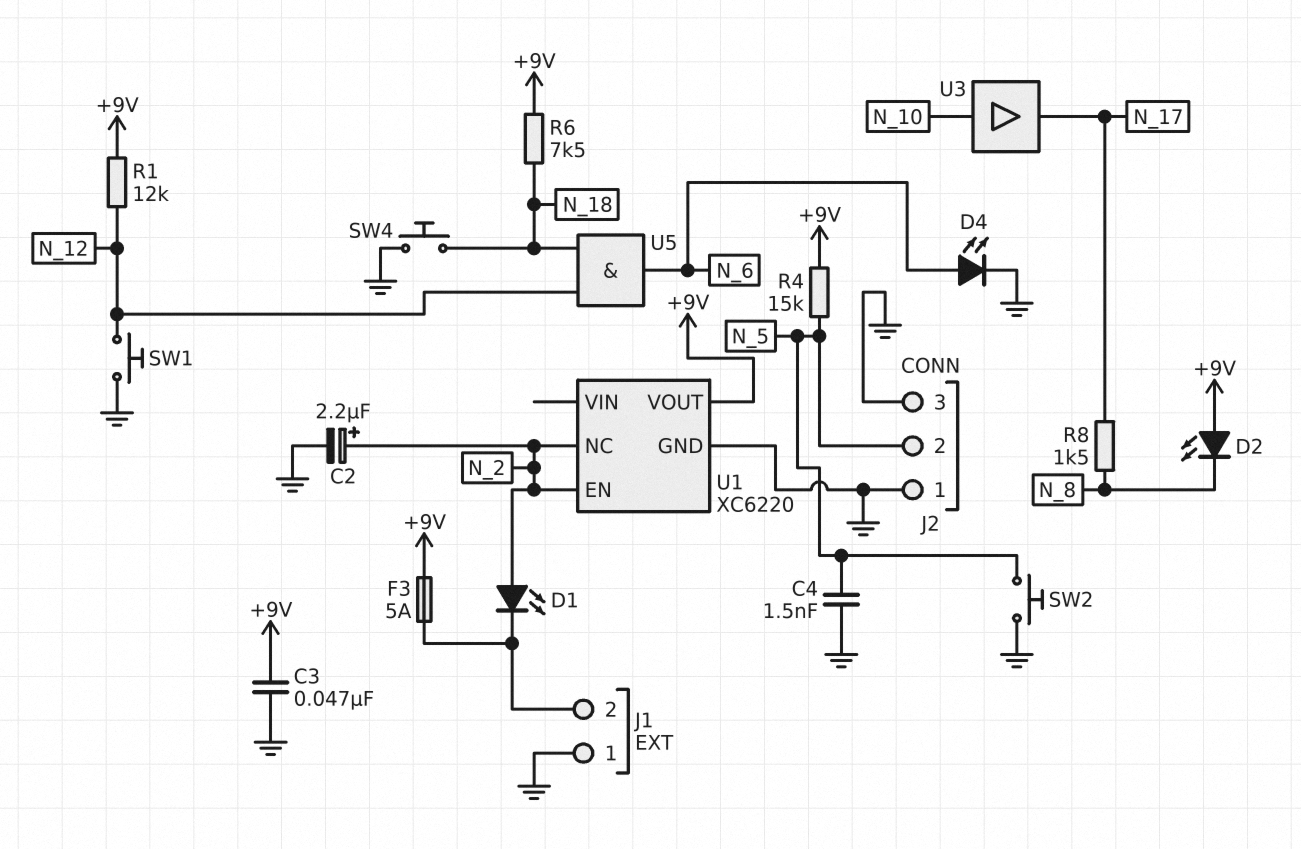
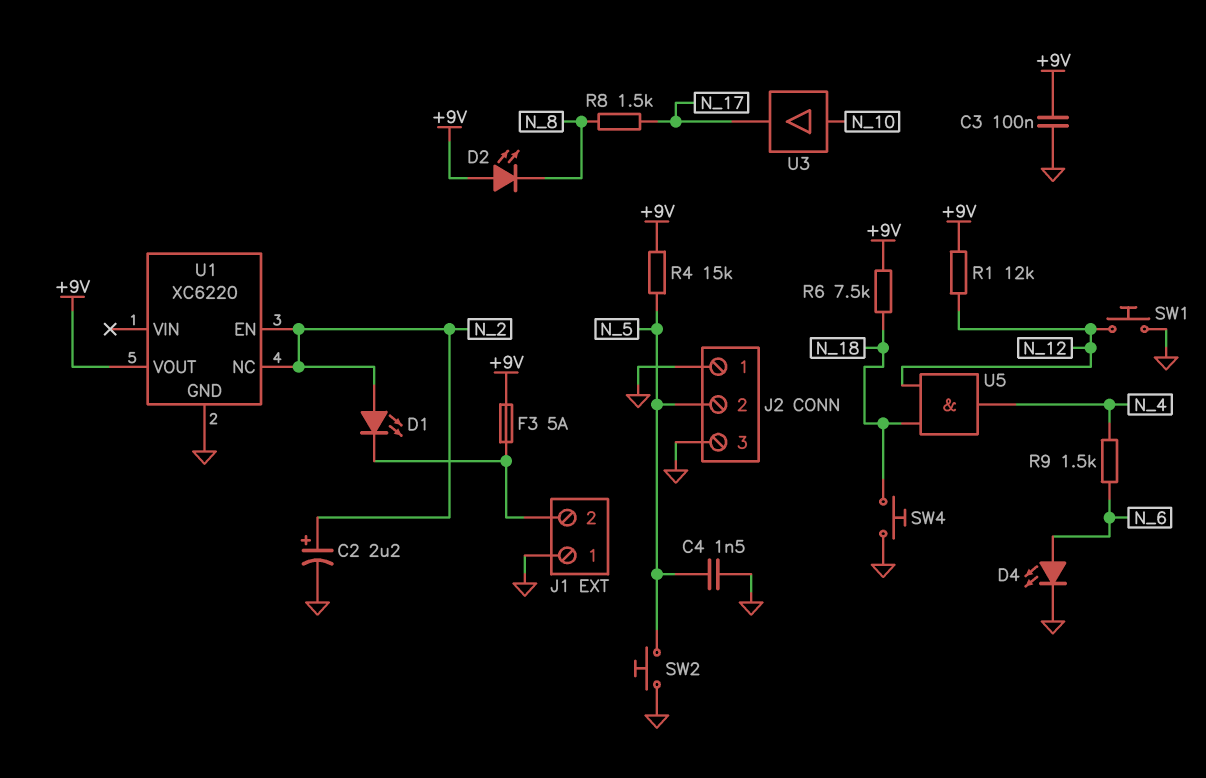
C3: 47nF (+9V, GND) -> 100nF (+9V, GND)
R9: none -> 1.5k (N_4, N_6)
U5: AND (in N_12, in N_18, out N_6) -> AND (in N_12, in N_18, out N_4)

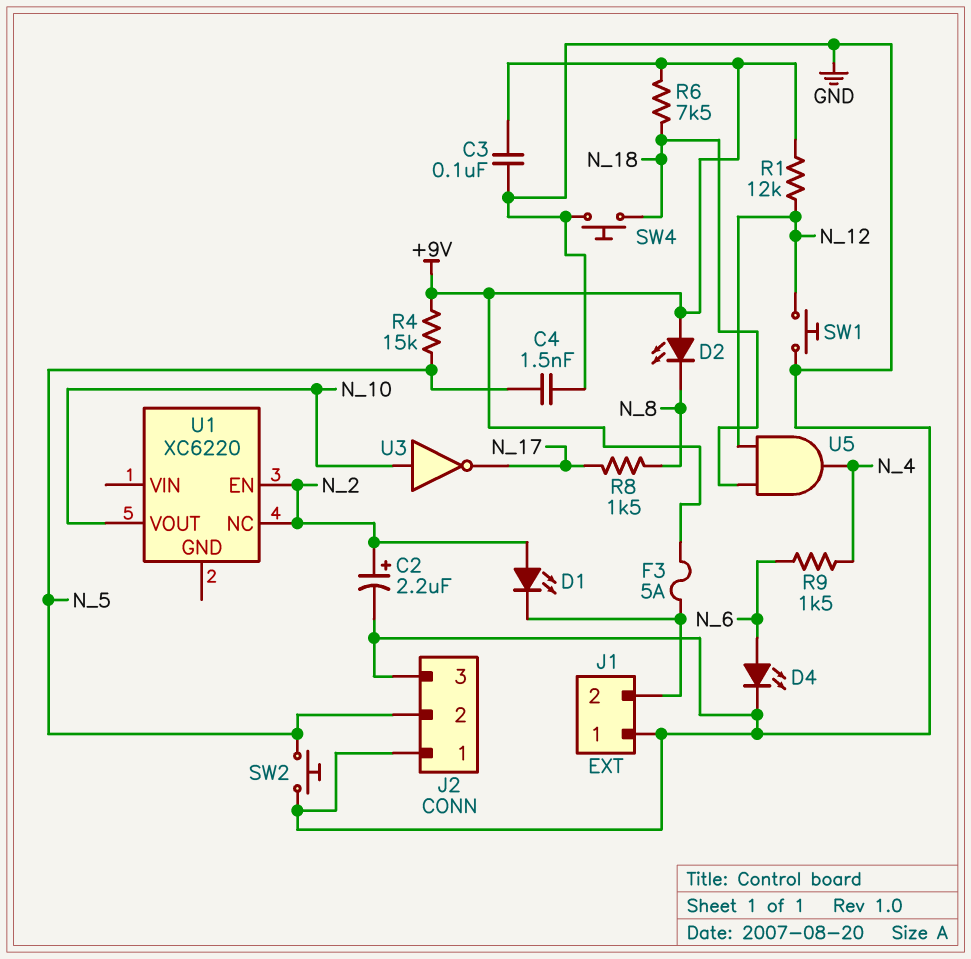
U1 pin GND: GND -> none
U1 pin VOUT: +9V -> N_10
U3: buffer (in N_10, out N_17) -> NOT (in N_10, out N_17)

